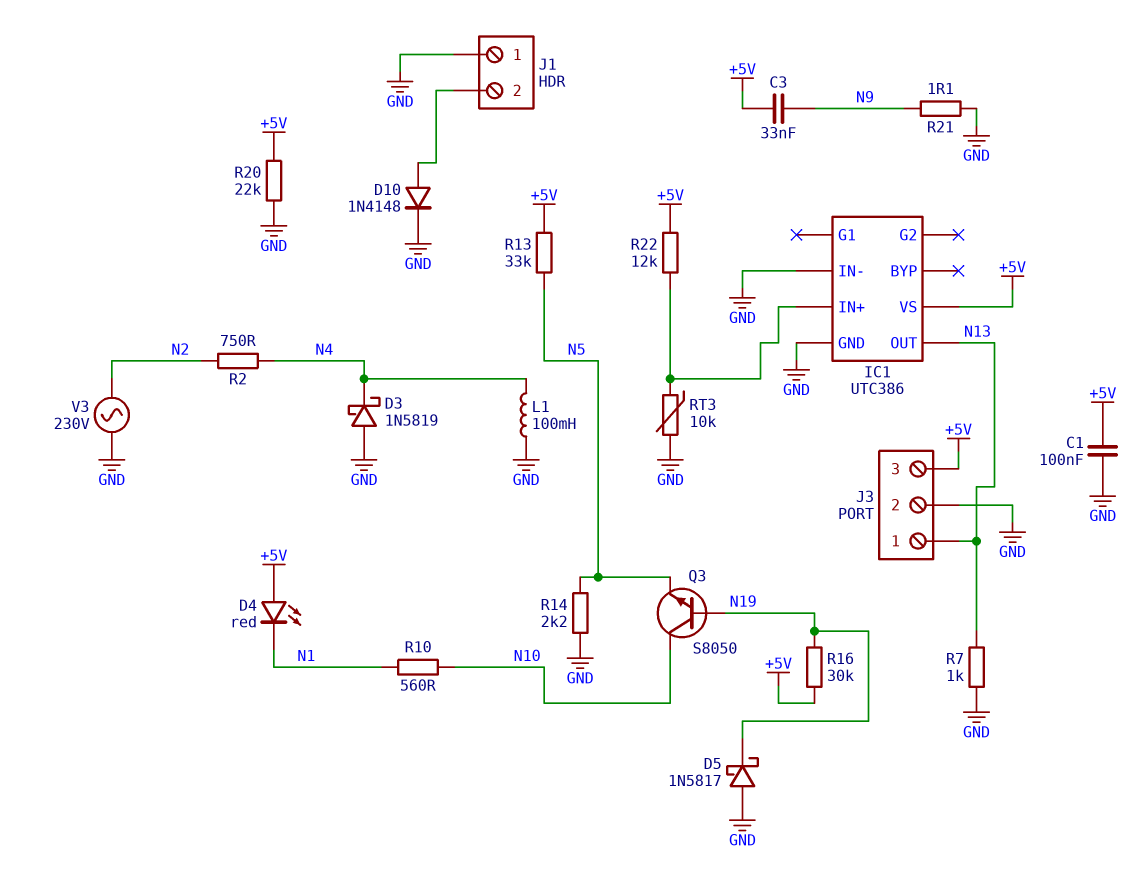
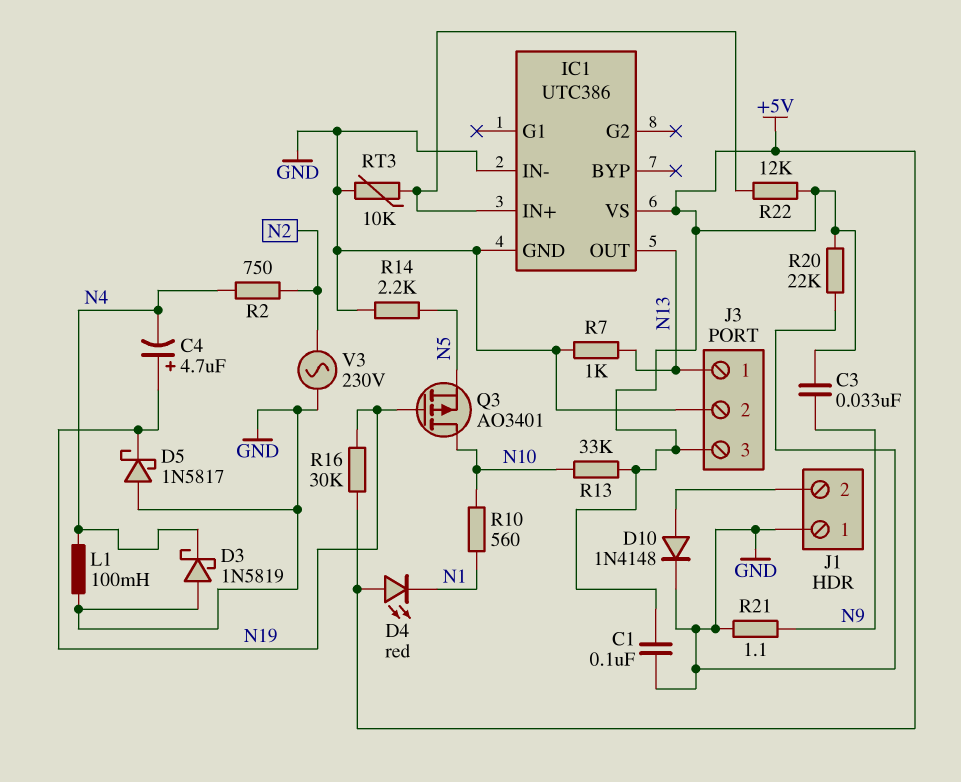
C4: none -> 4.7uF (plus N19, minus N4)
Q3: NPN S8050 (B N19, C N10, E N5) -> PMOS AO3401 (G N19, D N10, S N5)
R13: 33k (+5V, N5) -> 33k (+5V, N10)

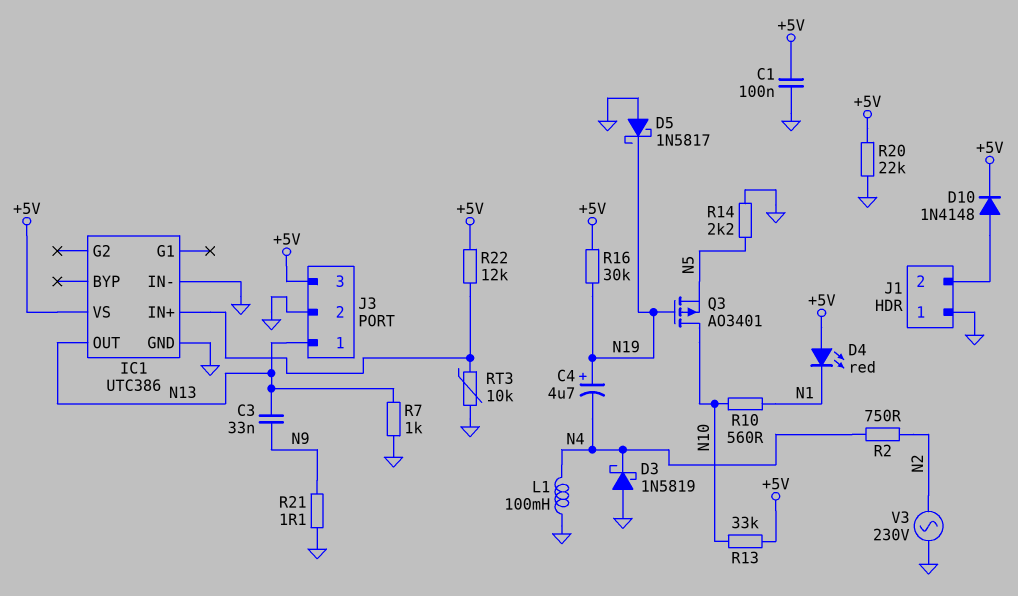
C3: 33nF (+5V, N9) -> 33nF (N9, N13)
D10: diode 1N4148 (A J1/2, K GND) -> diode 1N4148 (A J1/2, K +5V)

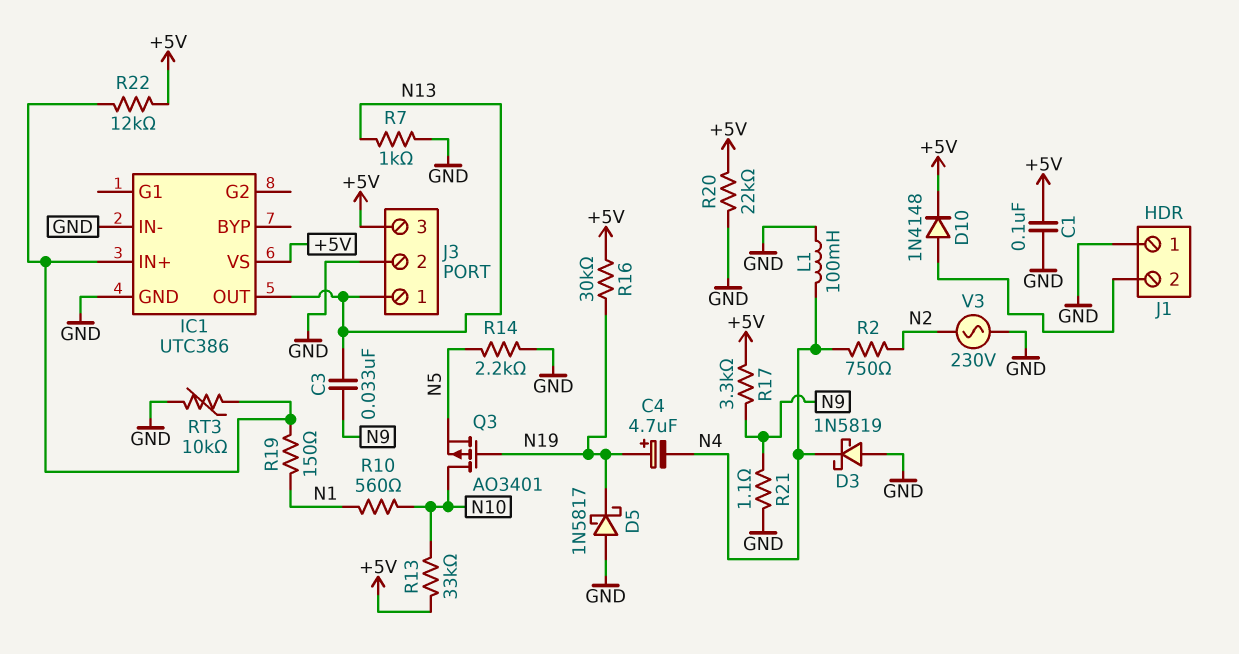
D4: LED red (A +5V, K N1) -> none
R17: none -> 3.3k (+5V, N9)
R19: none -> 150 (IC1/IN+, N1)

